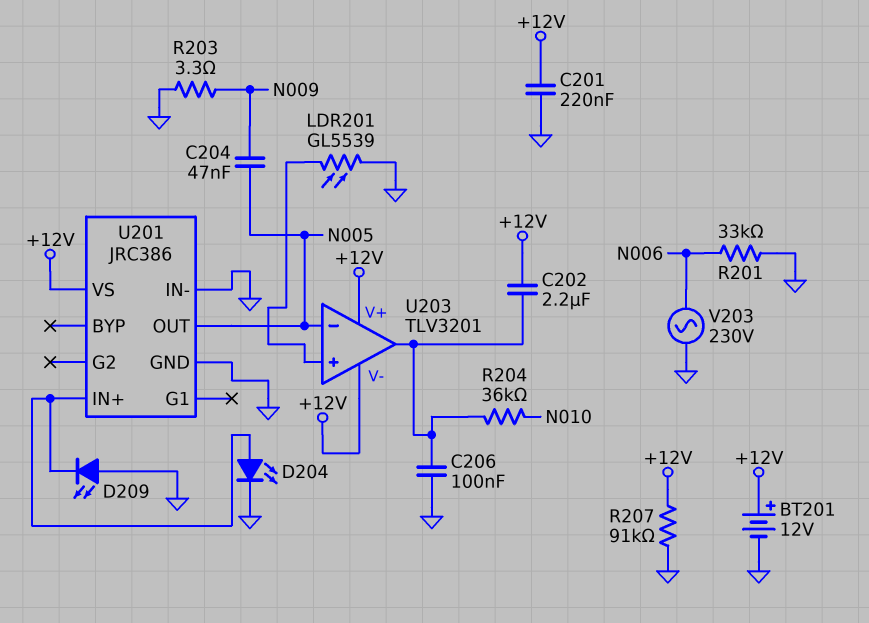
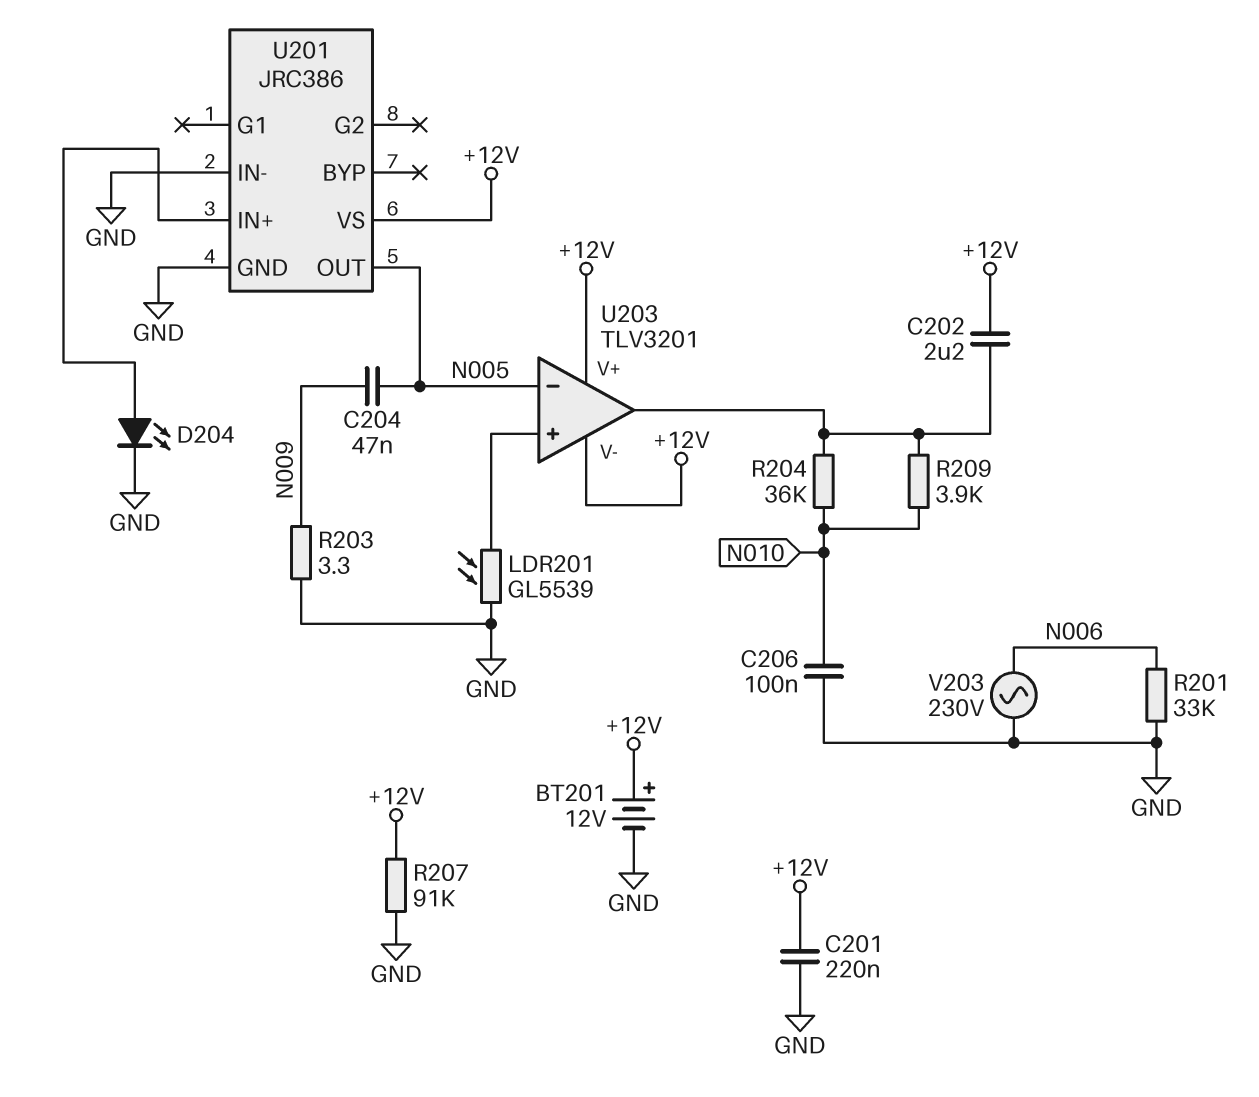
C206: 100nF (GND, U203/out) -> 100nF (GND, N010)
D209: LED (A GND, K U201/IN+) -> none
R209: none -> 3.9k (N010, U203/out)

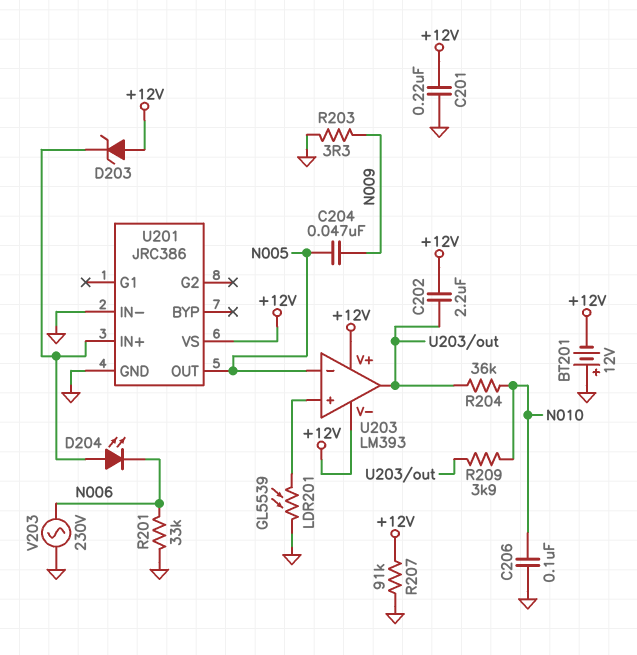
BT201: 12V (plus +12V, minus GND) -> 12V (plus GND, minus +12V)
D203: none -> zener (A +12V, K U201/IN+)
D204: LED (A U201/IN+, K GND) -> LED (A U201/IN+, K N006)
U203: TLV3201 -> LM393

